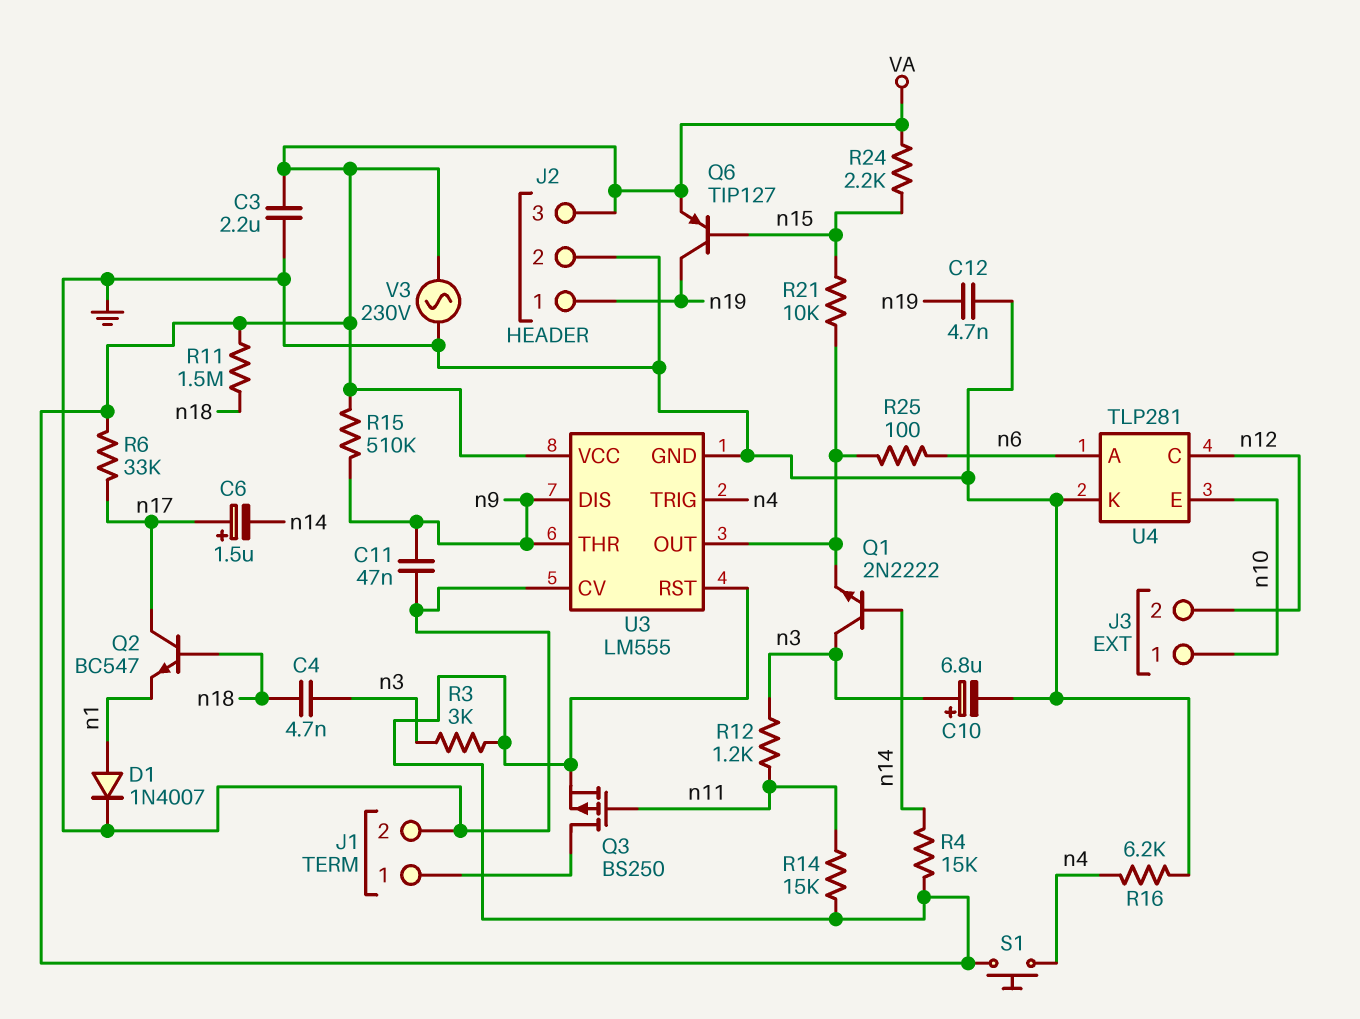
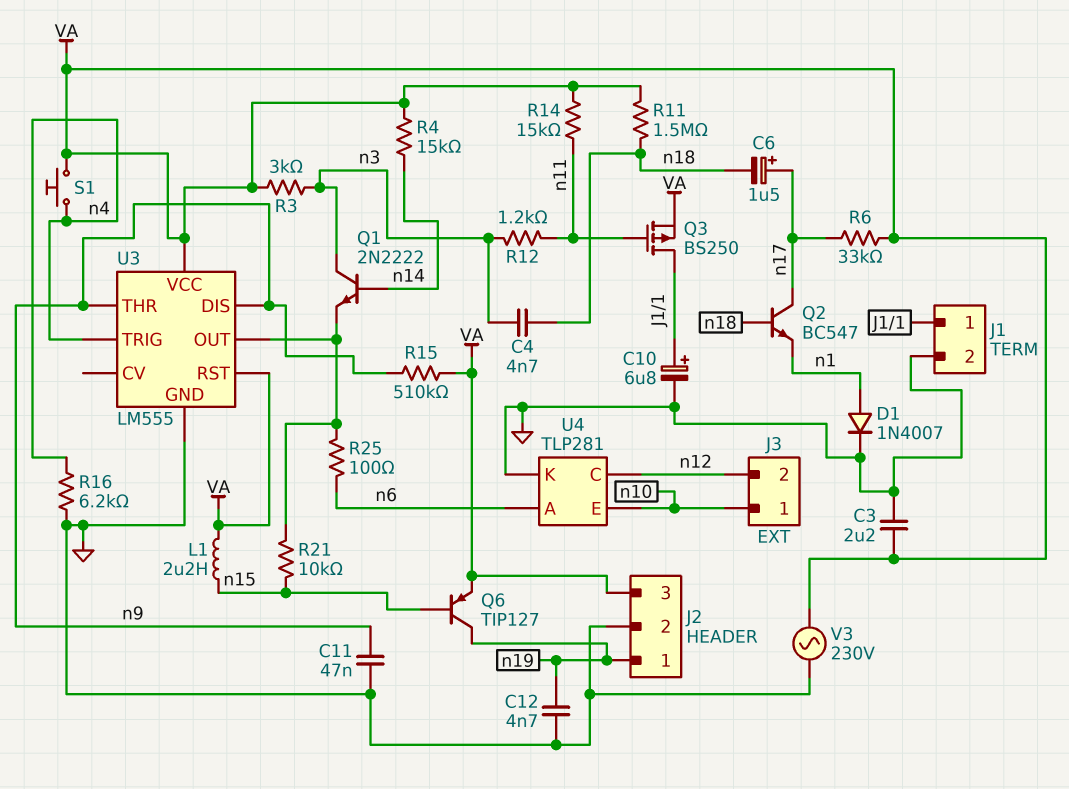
C6: 1.5uF (plus n17, minus n14) -> 1.5uF (plus n17, minus n18)
C10: 6.8uF (plus n3, minus GND) -> 6.8uF (plus J1/1, minus GND)
L1: none -> 2.2uH (VA, n15)
R24: 2.2k (VA, n15) -> none
U3 pin CV: GND -> none

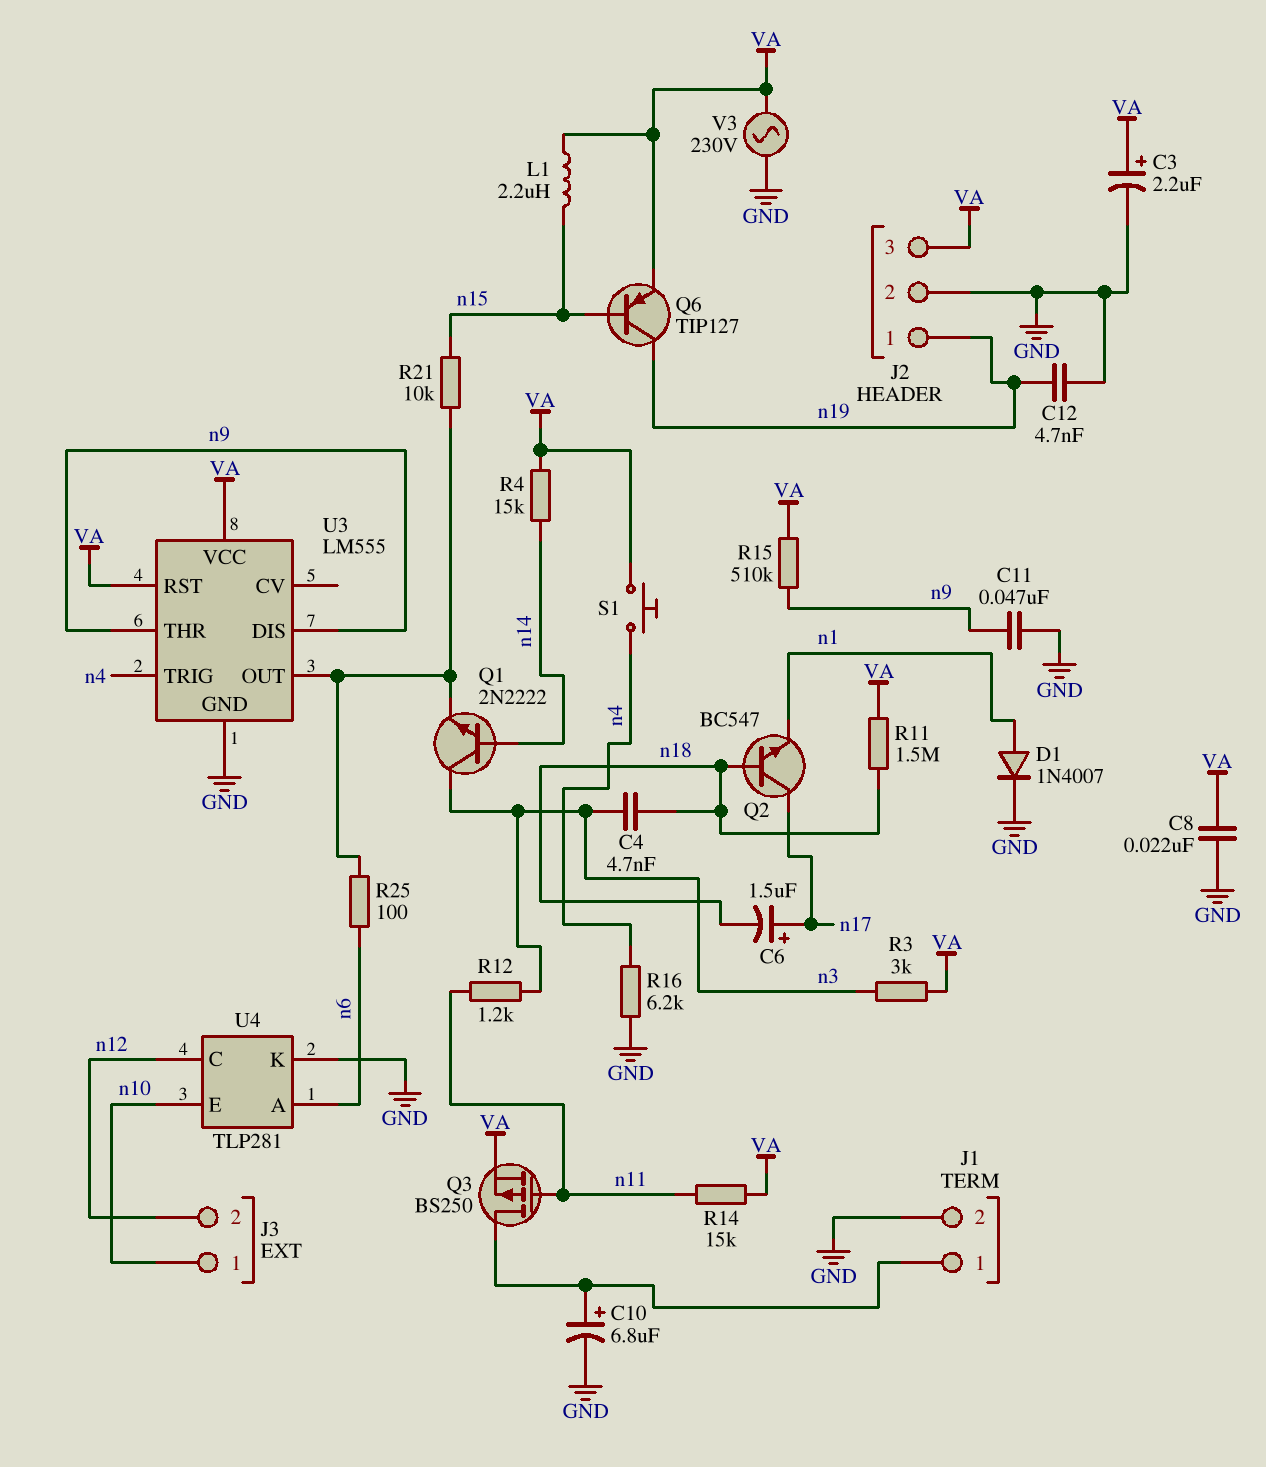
C3: 2.2uF (GND, VA) -> 2.2uF (plus VA, minus GND)
C8: none -> 22nF (GND, VA)
R6: 33k (VA, n17) -> none

